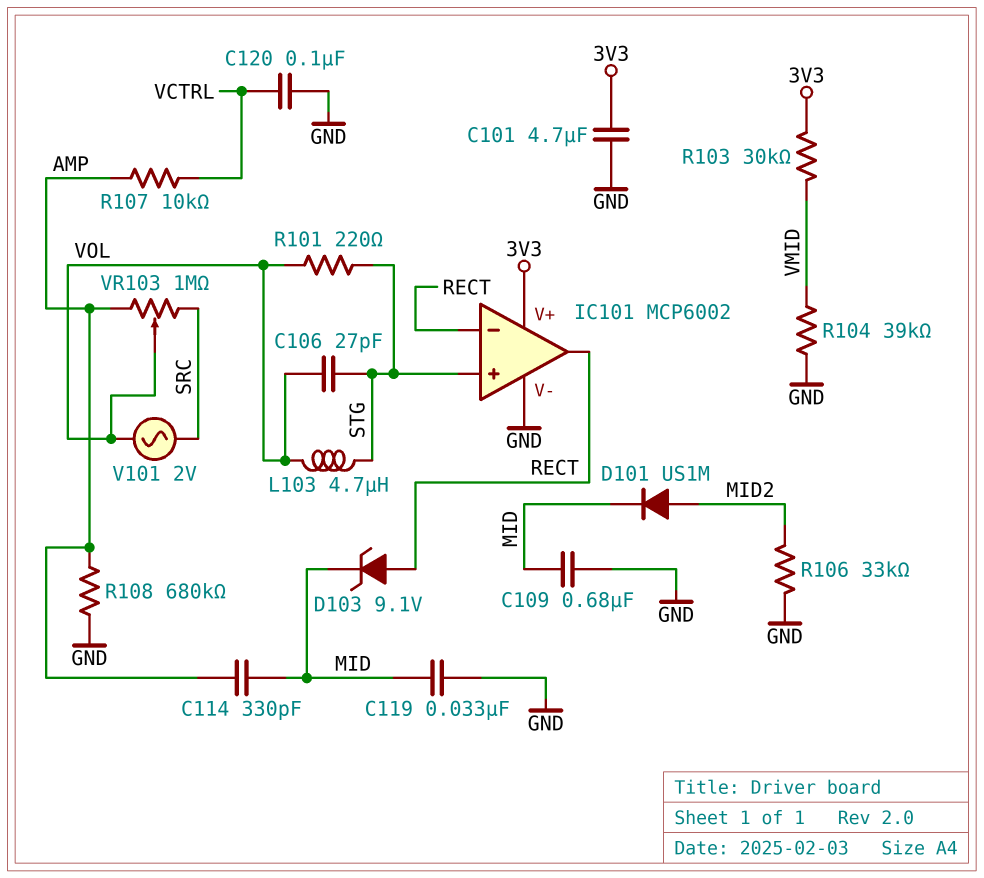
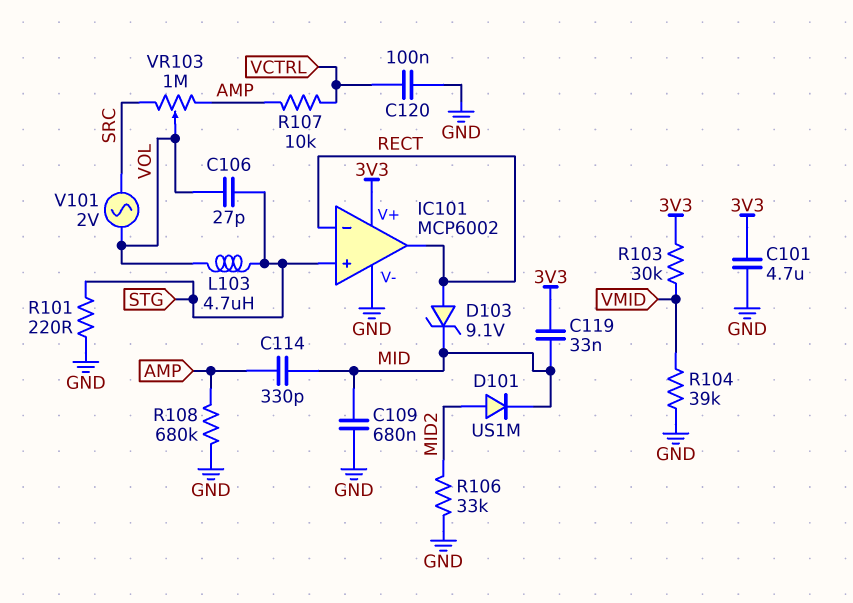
C119: 33nF (GND, MID) -> 33nF (3V3, MID)
R101: 220 (STG, VOL) -> 220 (GND, STG)

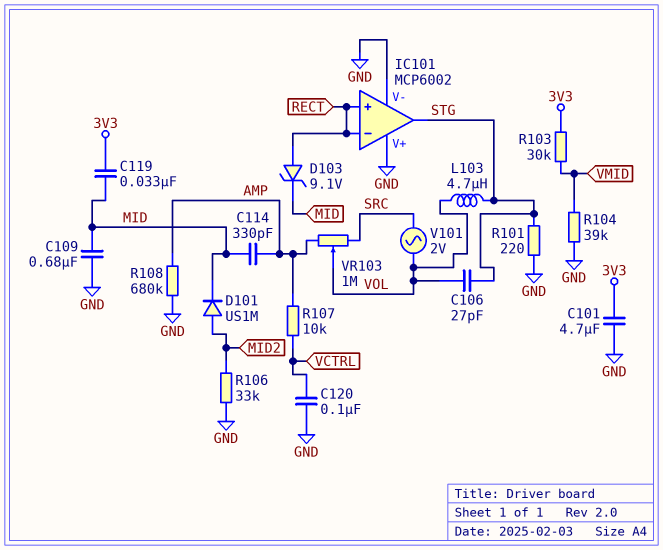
IC101 pin V+: 3V3 -> GND
IC101 pin in+: STG -> RECT
IC101 pin out: RECT -> STG

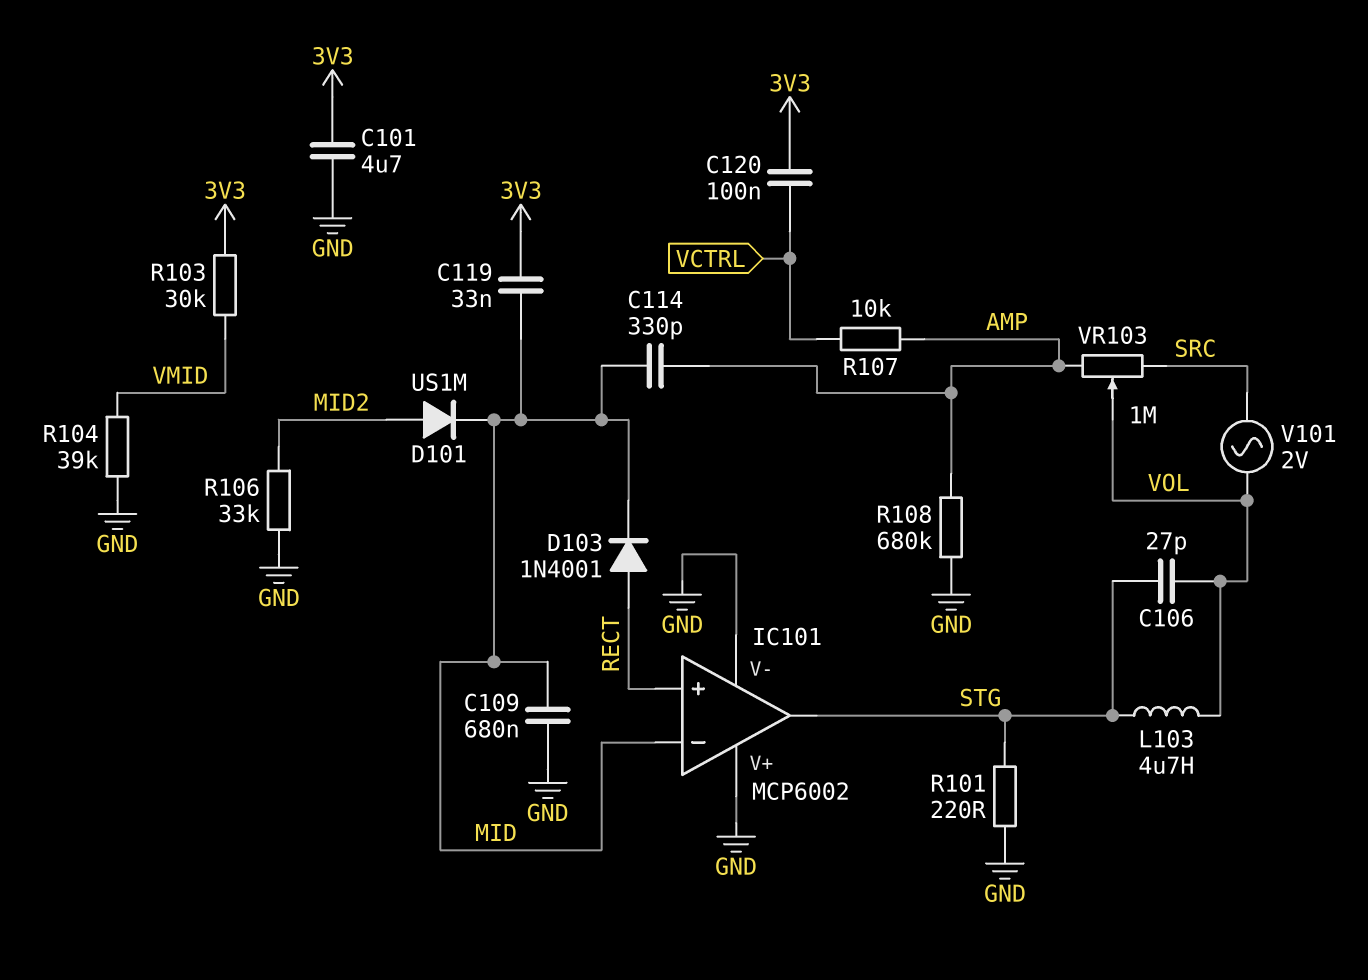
C120: 100nF (GND, VCTRL) -> 100nF (3V3, VCTRL)
D103: zener 9.1V (A RECT, K MID) -> diode 1N4001 (A RECT, K MID)
IC101 pin in-: RECT -> MID

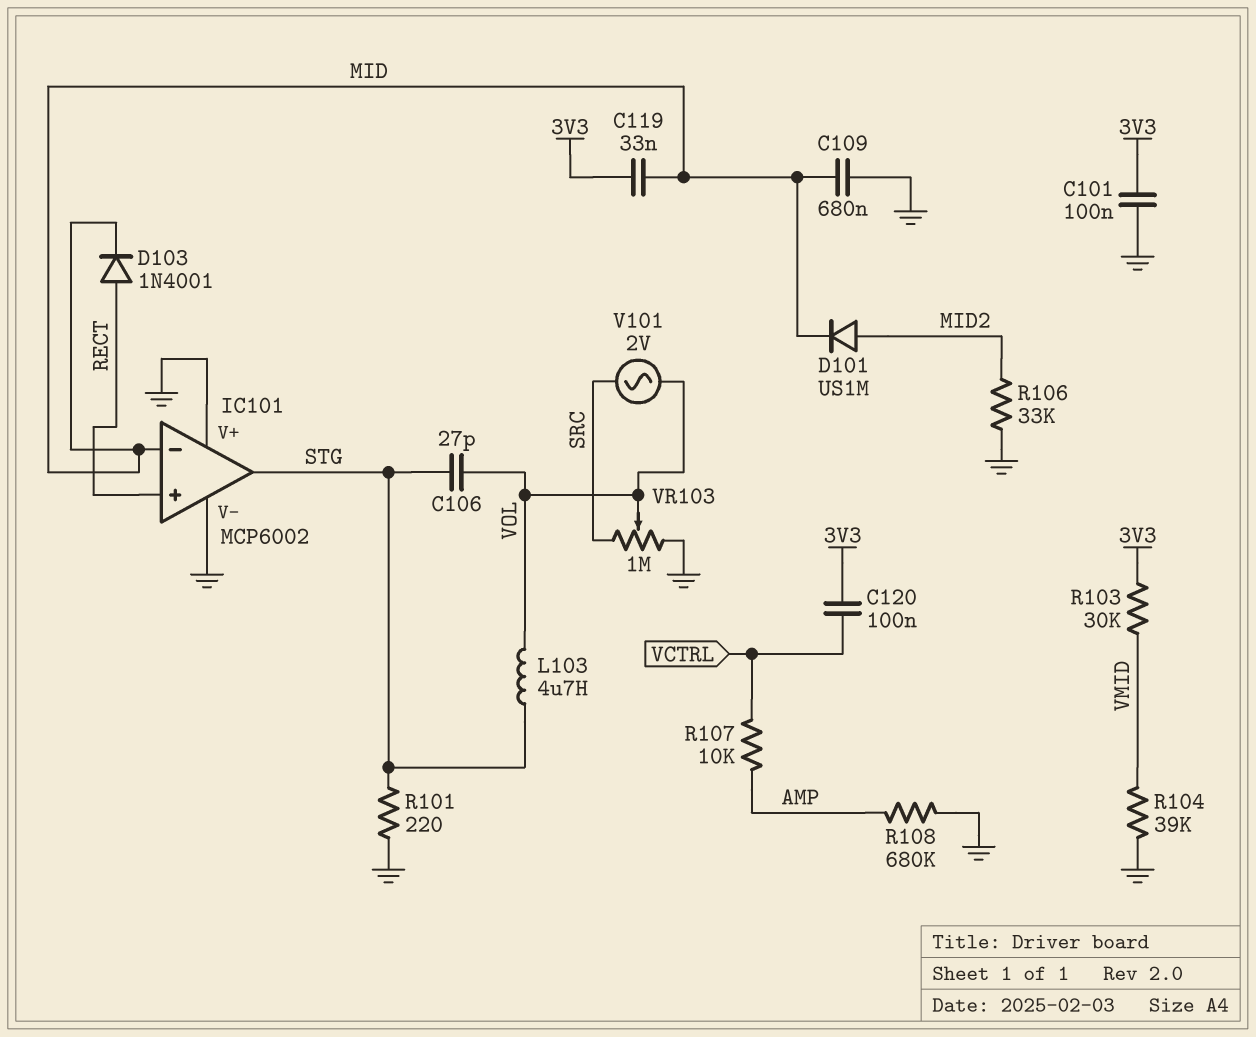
C101: 4.7uF (3V3, GND) -> 100nF (3V3, GND)
C114: 330pF (AMP, MID) -> none
VR103: 1M (AMP, SRC, wiper VOL) -> 1M (GND, SRC, wiper VOL)

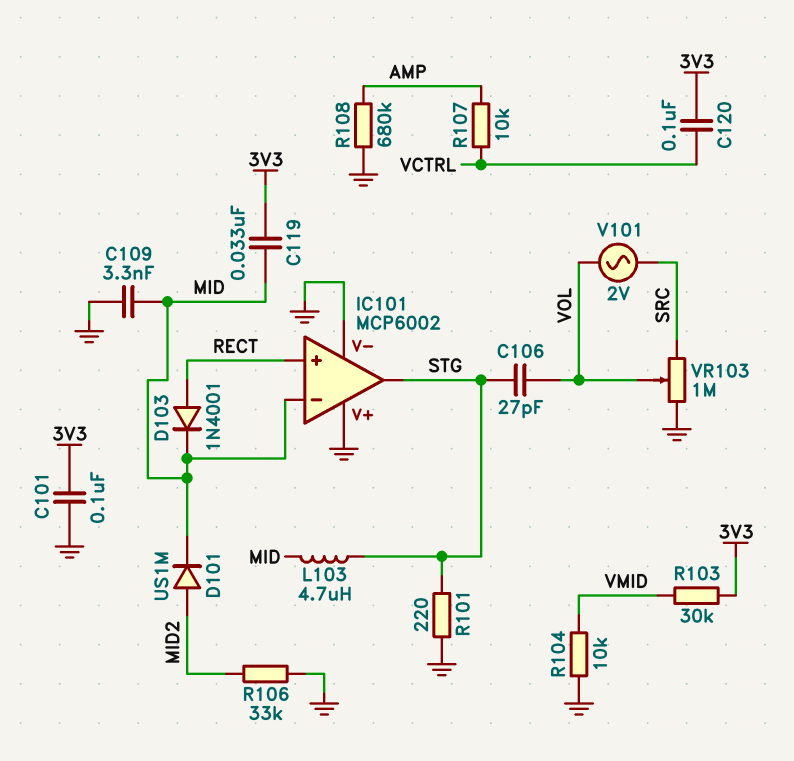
C109: 680nF (GND, MID) -> 3.3nF (GND, MID)
L103: 4.7uH (STG, VOL) -> 4.7uH (MID, STG)
R104: 39k (GND, VMID) -> 10k (GND, VMID)

